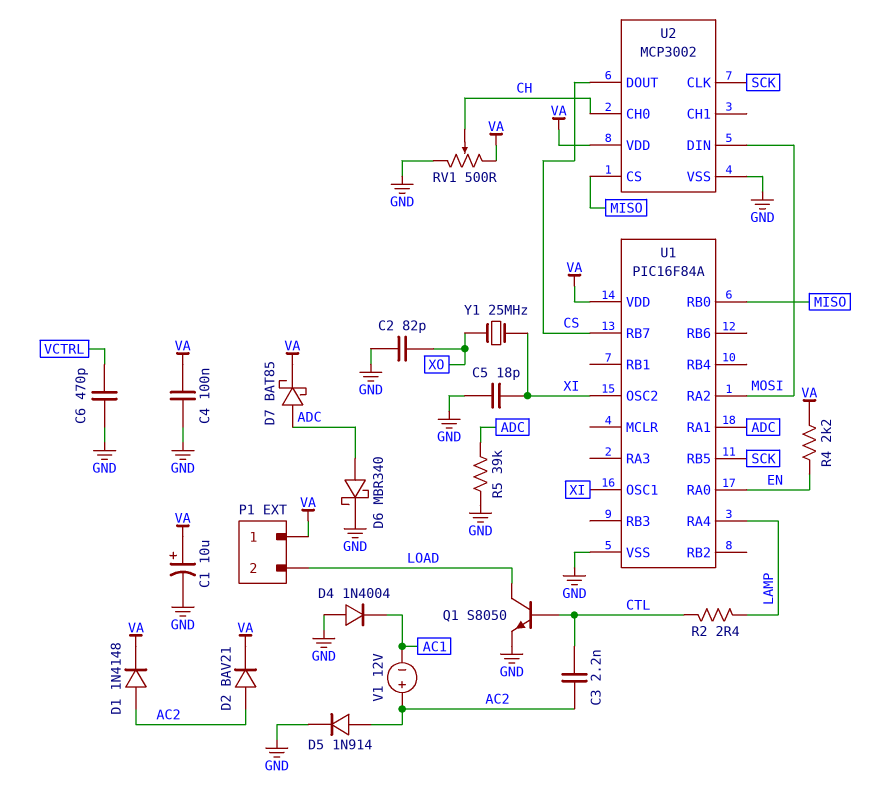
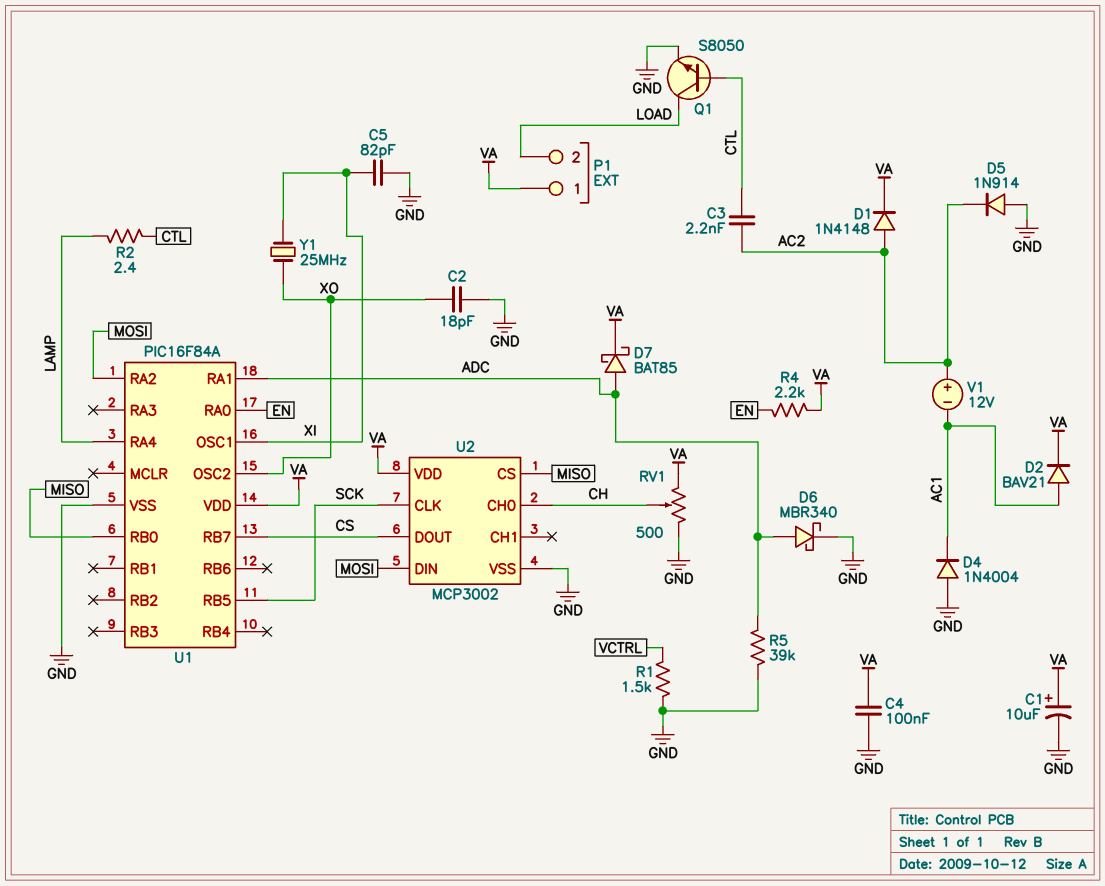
C2: 82pF (GND, XO) -> 18pF (GND, XO)
C5: 18pF (GND, XI) -> 82pF (GND, XI)
C6: 470pF (GND, VCTRL) -> none
D2: diode BAV21 (A AC2, K VA) -> diode BAV21 (A AC1, K VA)
D5: diode 1N914 (A AC2, K GND) -> diode 1N914 (A GND, K AC2)
R1: none -> 1.5k (GND, VCTRL)
U1 pin OSC2: XI -> XO

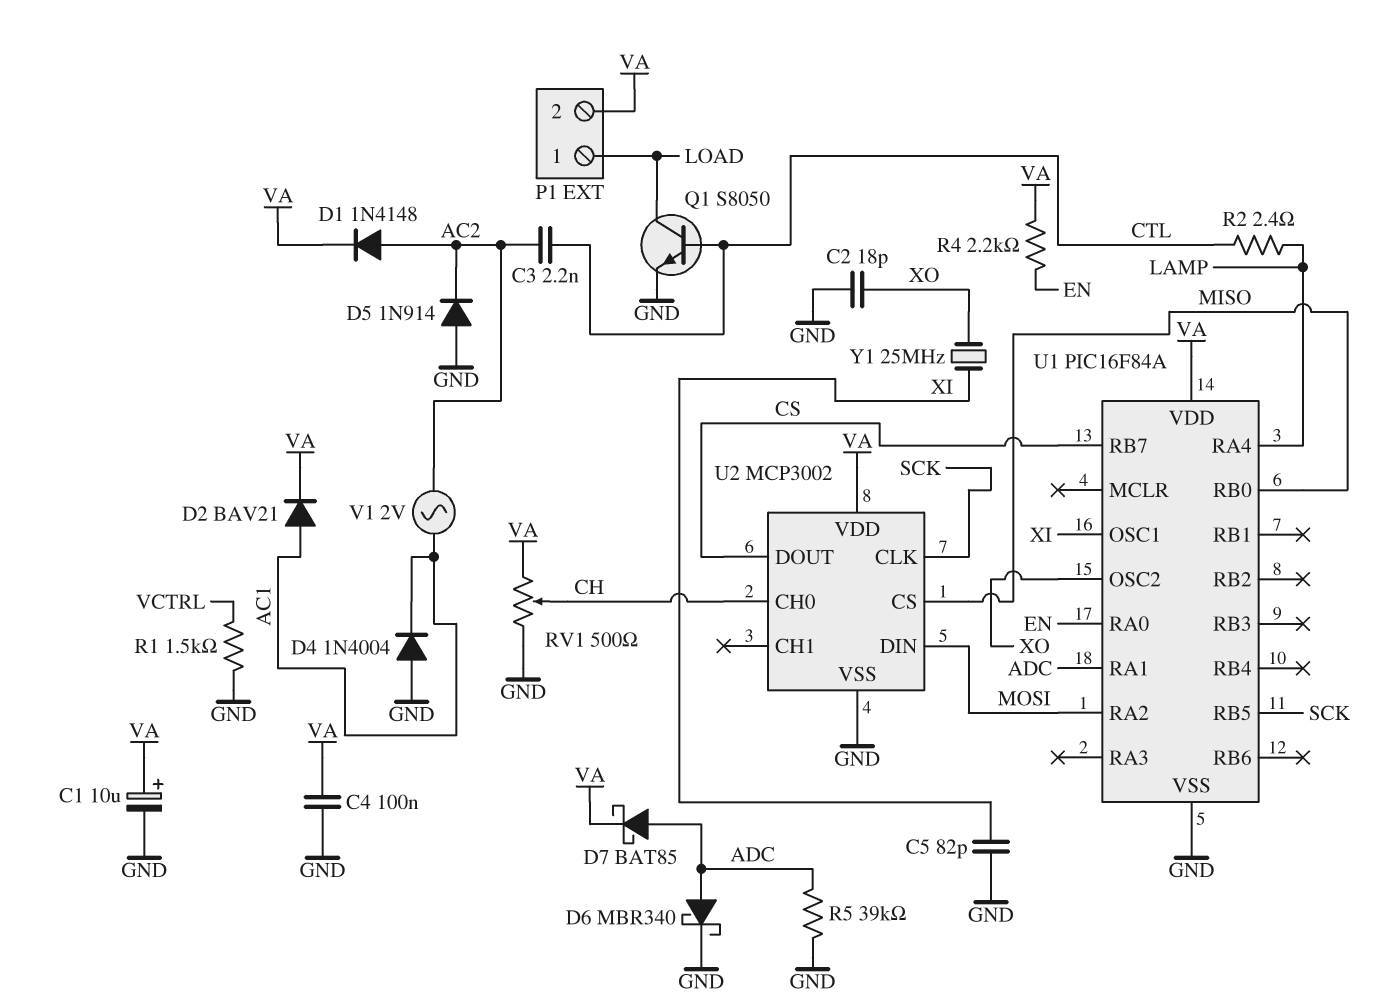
P1 pin 1: VA -> LOAD
P1 pin 2: LOAD -> VA
V1: 12V (plus AC2, minus AC1) -> AC 2V (AC1, AC2)

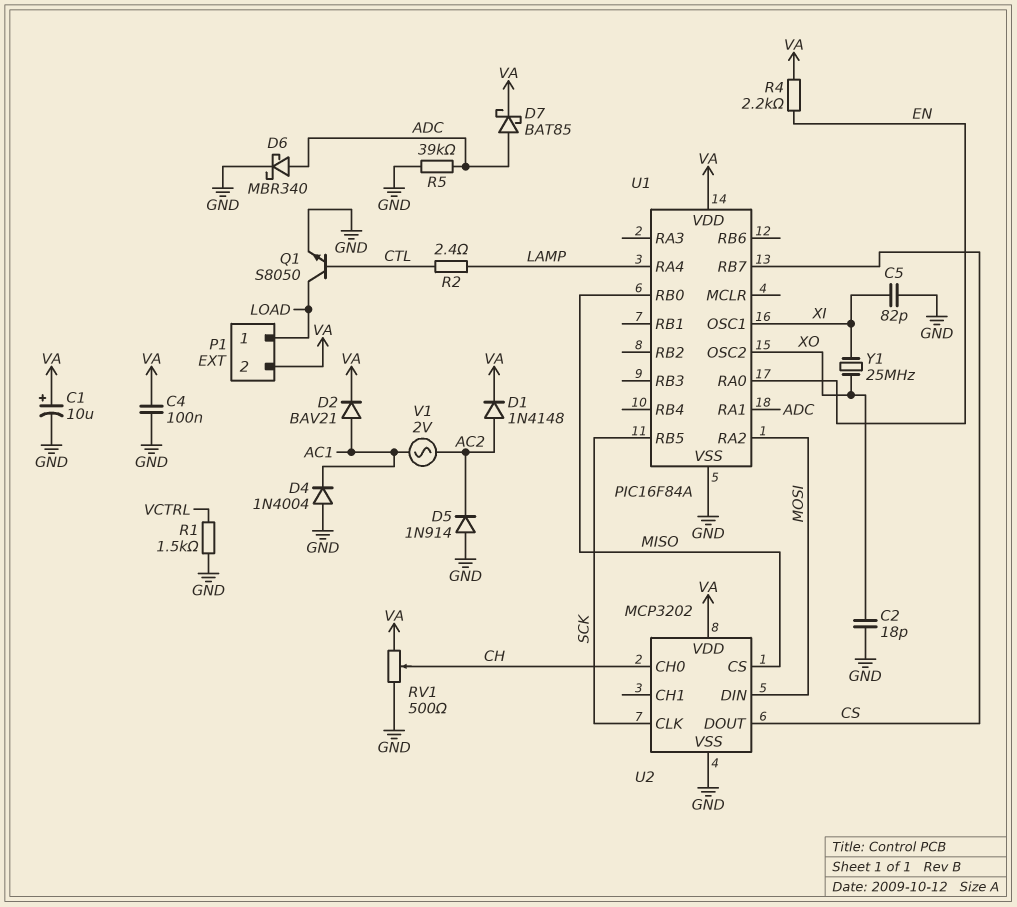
C3: 2.2nF (AC2, CTL) -> none
U2: MCP3002 -> MCP3202

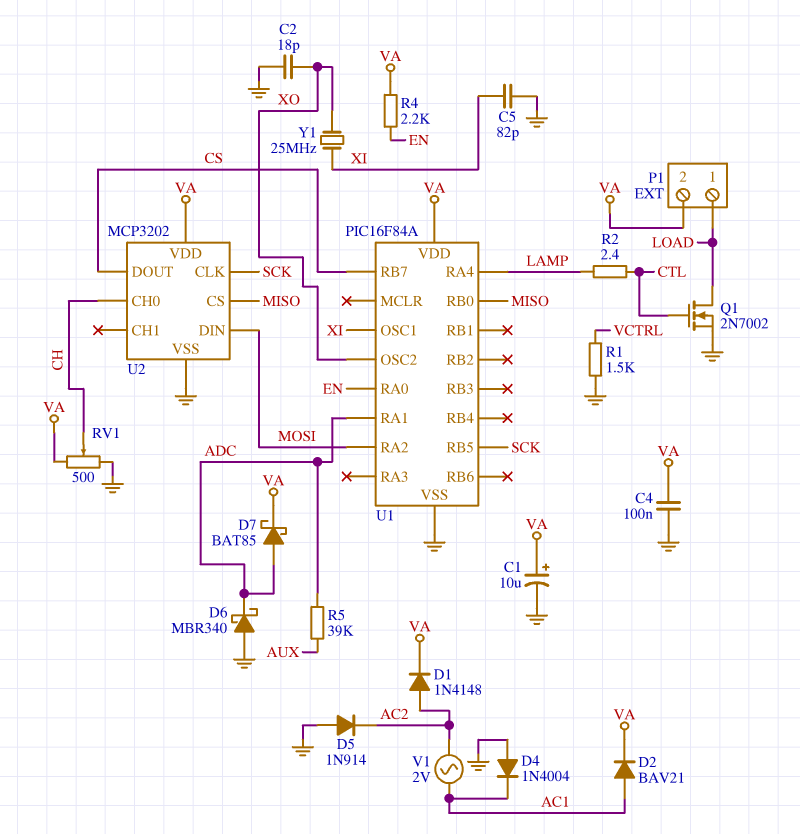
D6: schottky MBR340 (A ADC, K GND) -> schottky MBR340 (A GND, K ADC)
Q1: NPN S8050 (B CTL, C LOAD, E GND) -> NMOS 2N7002 (G CTL, D LOAD, S GND)
R5: 39k (ADC, GND) -> 39k (ADC, AUX)

